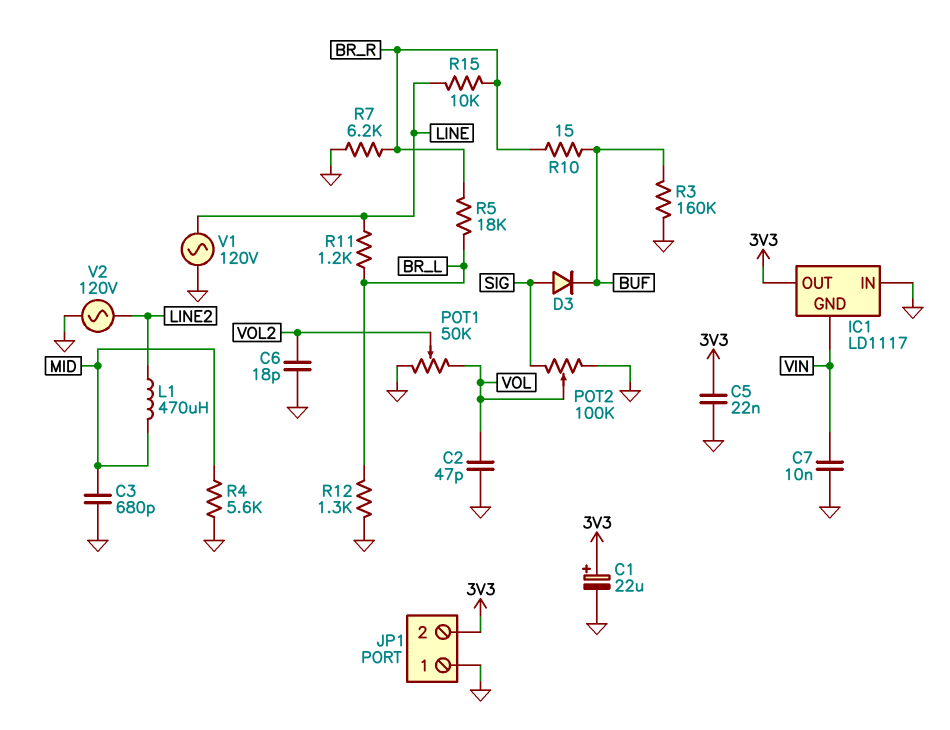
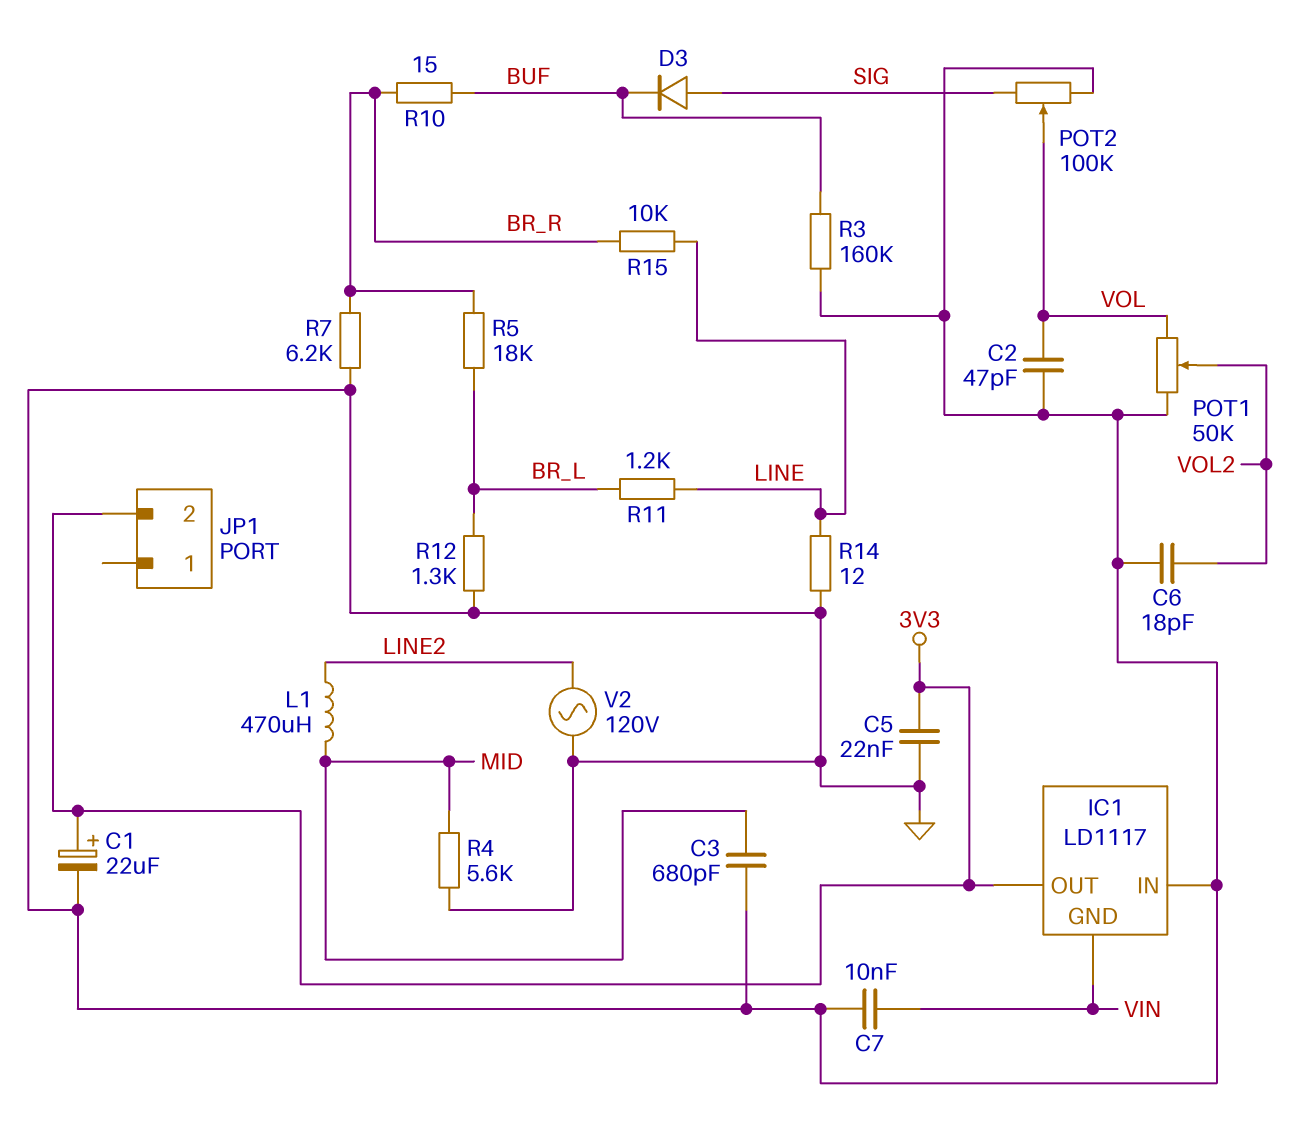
JP1 pin 1: GND -> none
R14: none -> 12 (GND, LINE)
V1: AC 120V (GND, LINE) -> none

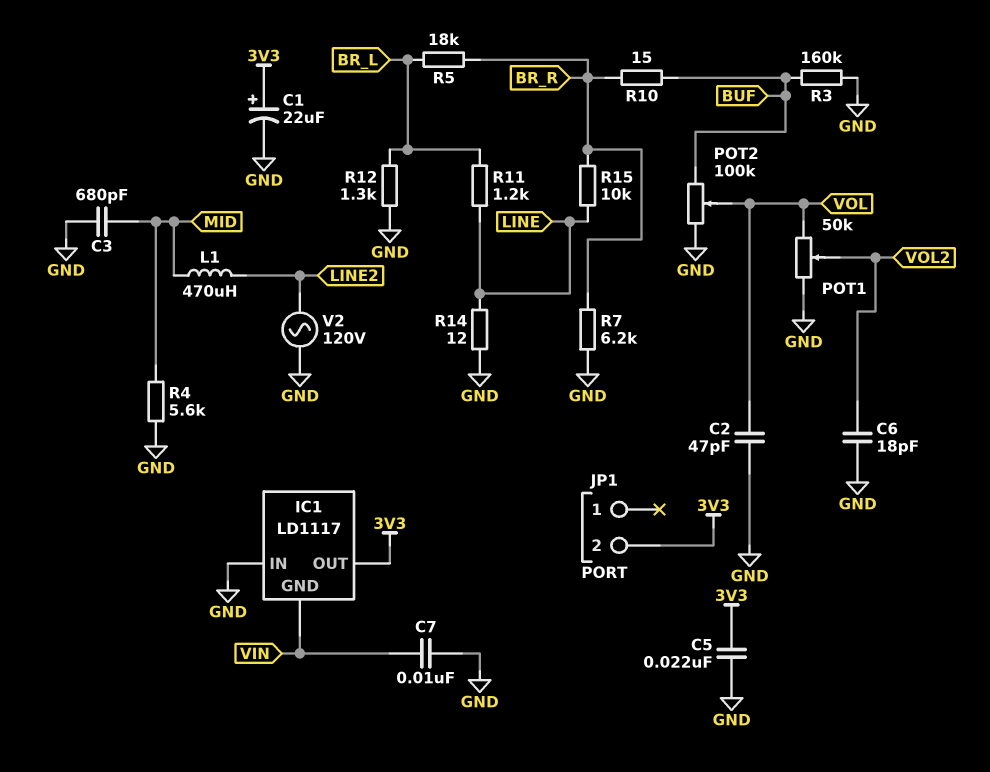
D3: diode (A SIG, K BUF) -> none
POT2: 100k (GND, SIG, wiper VOL) -> 100k (BUF, GND, wiper VOL)

